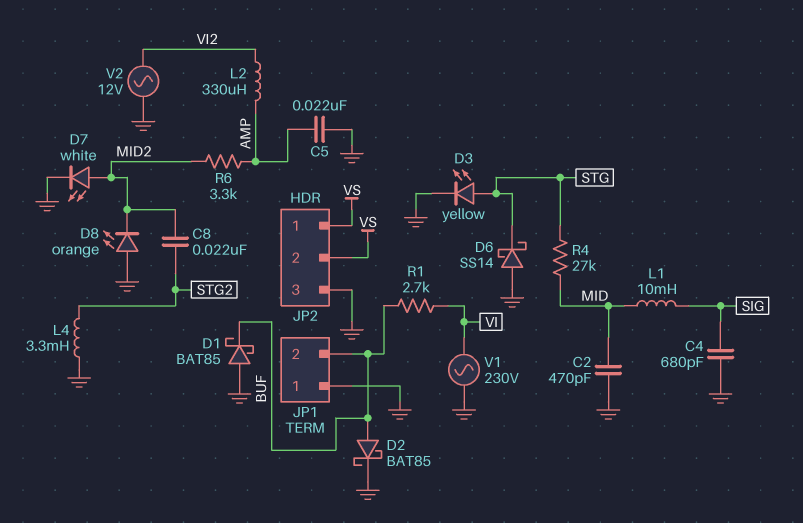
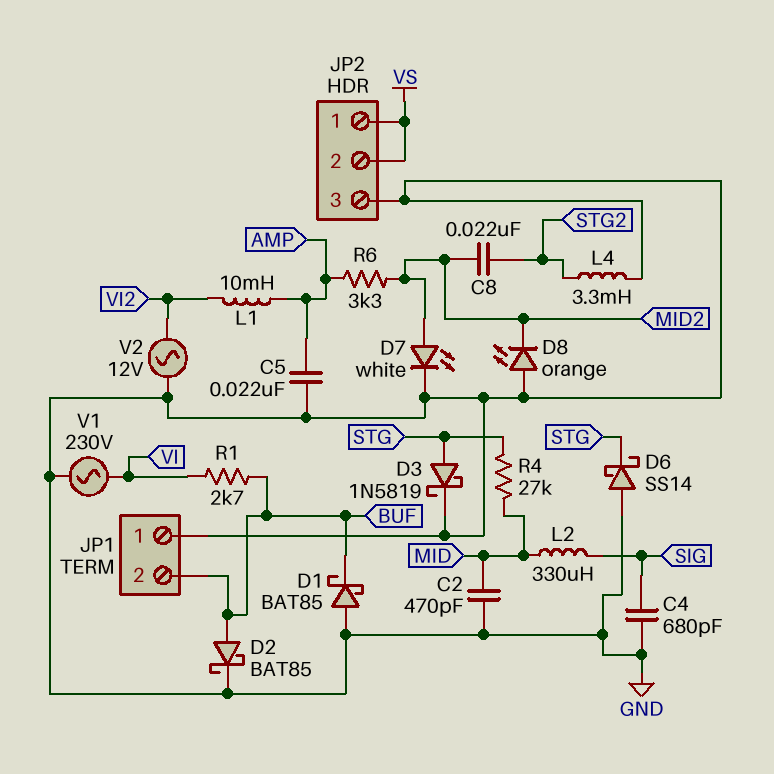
D3: LED yellow (A STG, K GND) -> schottky 1N5819 (A STG, K GND)
L1: 10mH (MID, SIG) -> 10mH (AMP, VI2)
L2: 330uH (AMP, VI2) -> 330uH (MID, SIG)

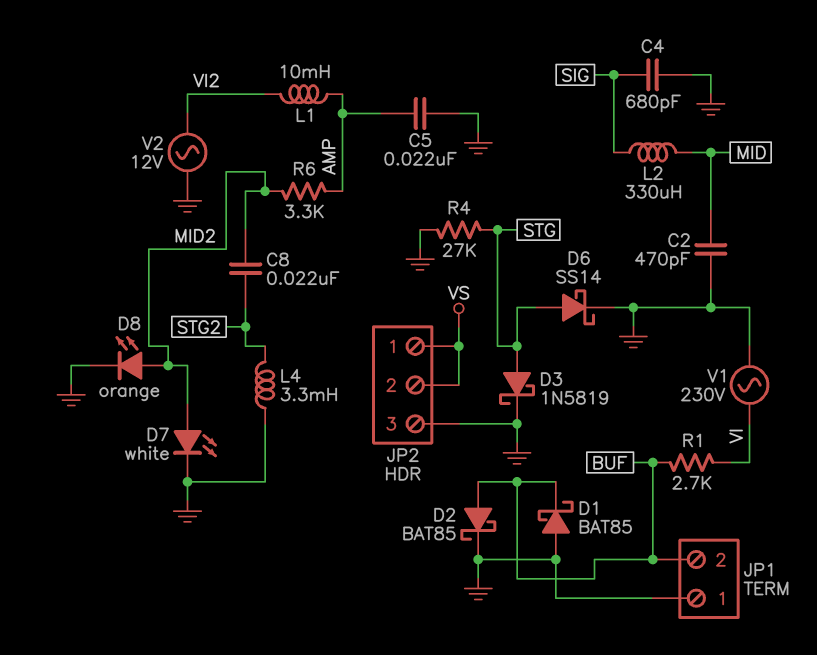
D6: schottky SS14 (A GND, K STG) -> schottky SS14 (A STG, K GND)
D8: LED orange (A GND, K MID2) -> LED orange (A MID2, K GND)
R4: 27k (MID, STG) -> 27k (GND, STG)

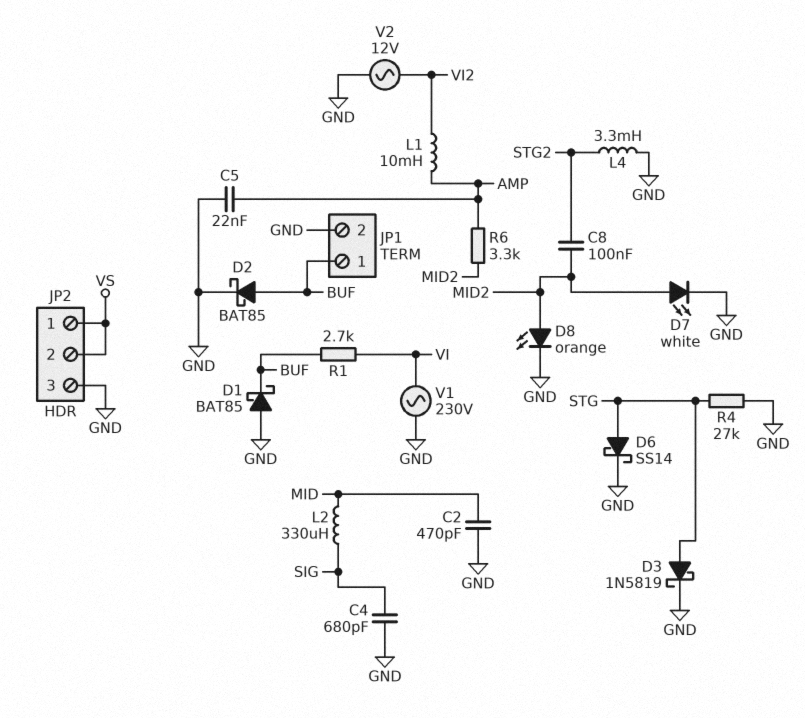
C8: 22nF (MID2, STG2) -> 100nF (MID2, STG2)
JP1 pin 1: GND -> BUF
JP1 pin 2: BUF -> GND

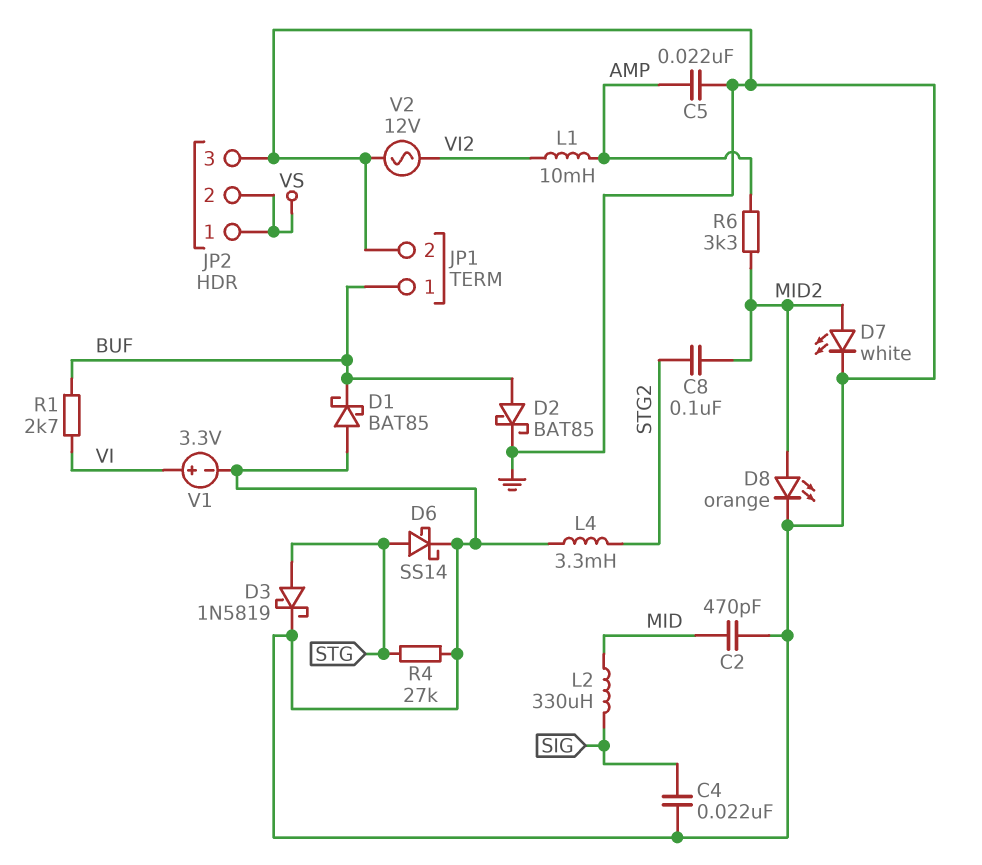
C4: 680pF (GND, SIG) -> 22nF (GND, SIG)
V1: AC 230V (GND, VI) -> 3.3V (plus VI, minus GND)

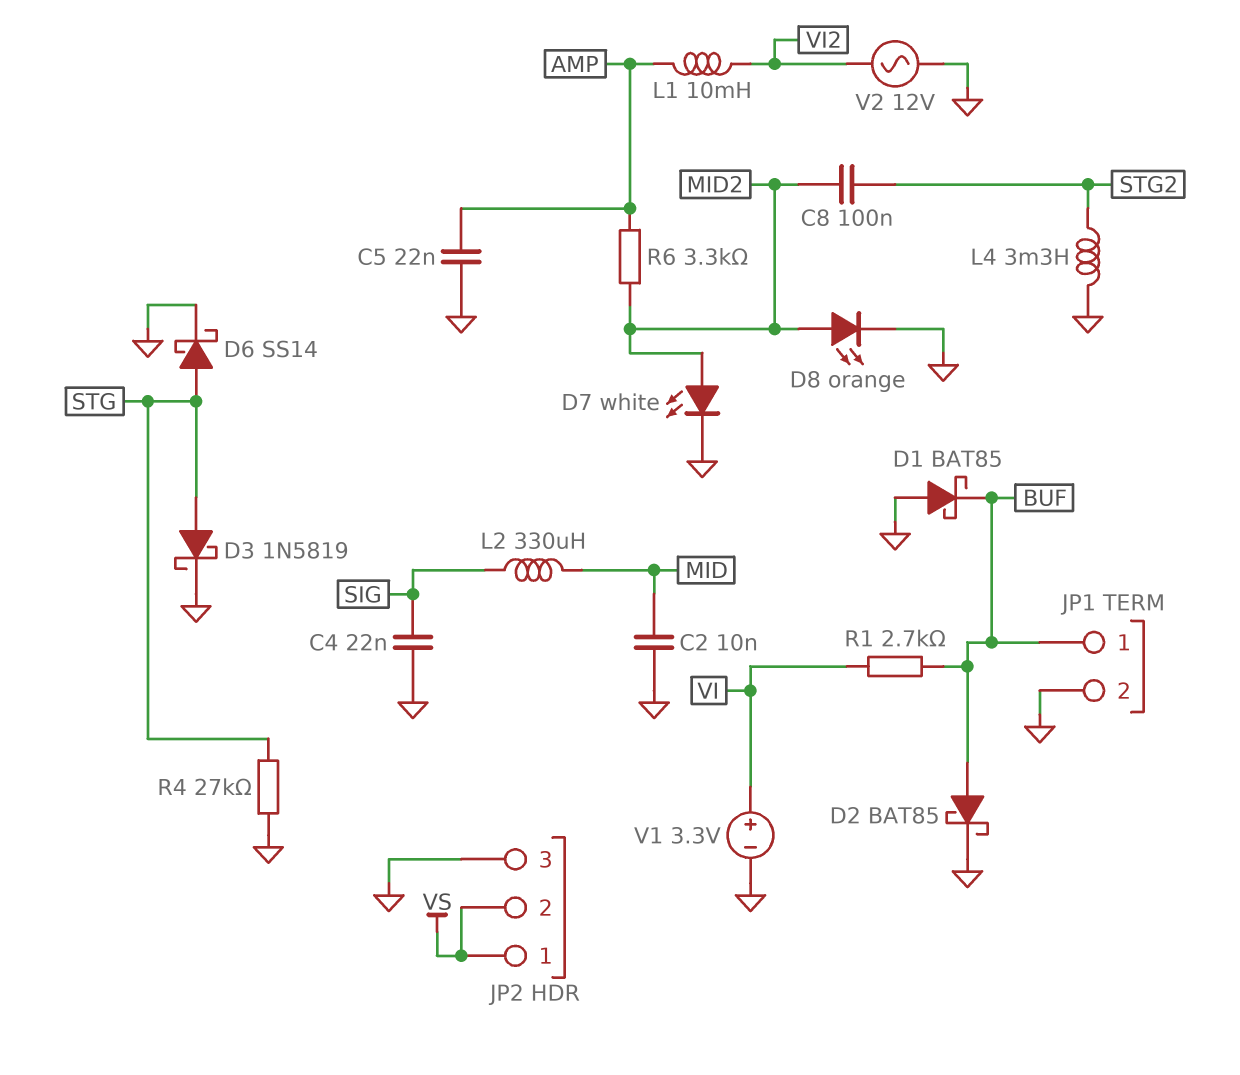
C2: 470pF (GND, MID) -> 10nF (GND, MID)

